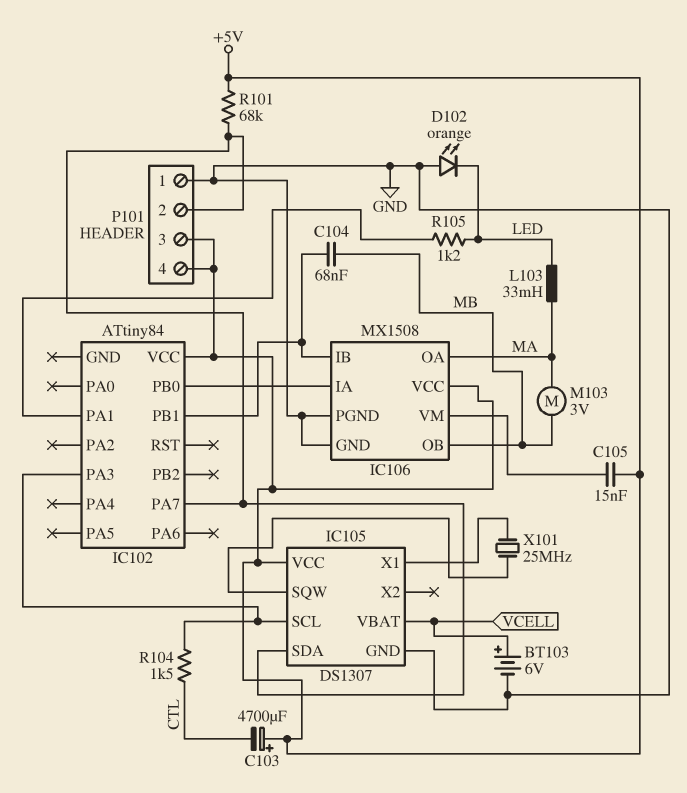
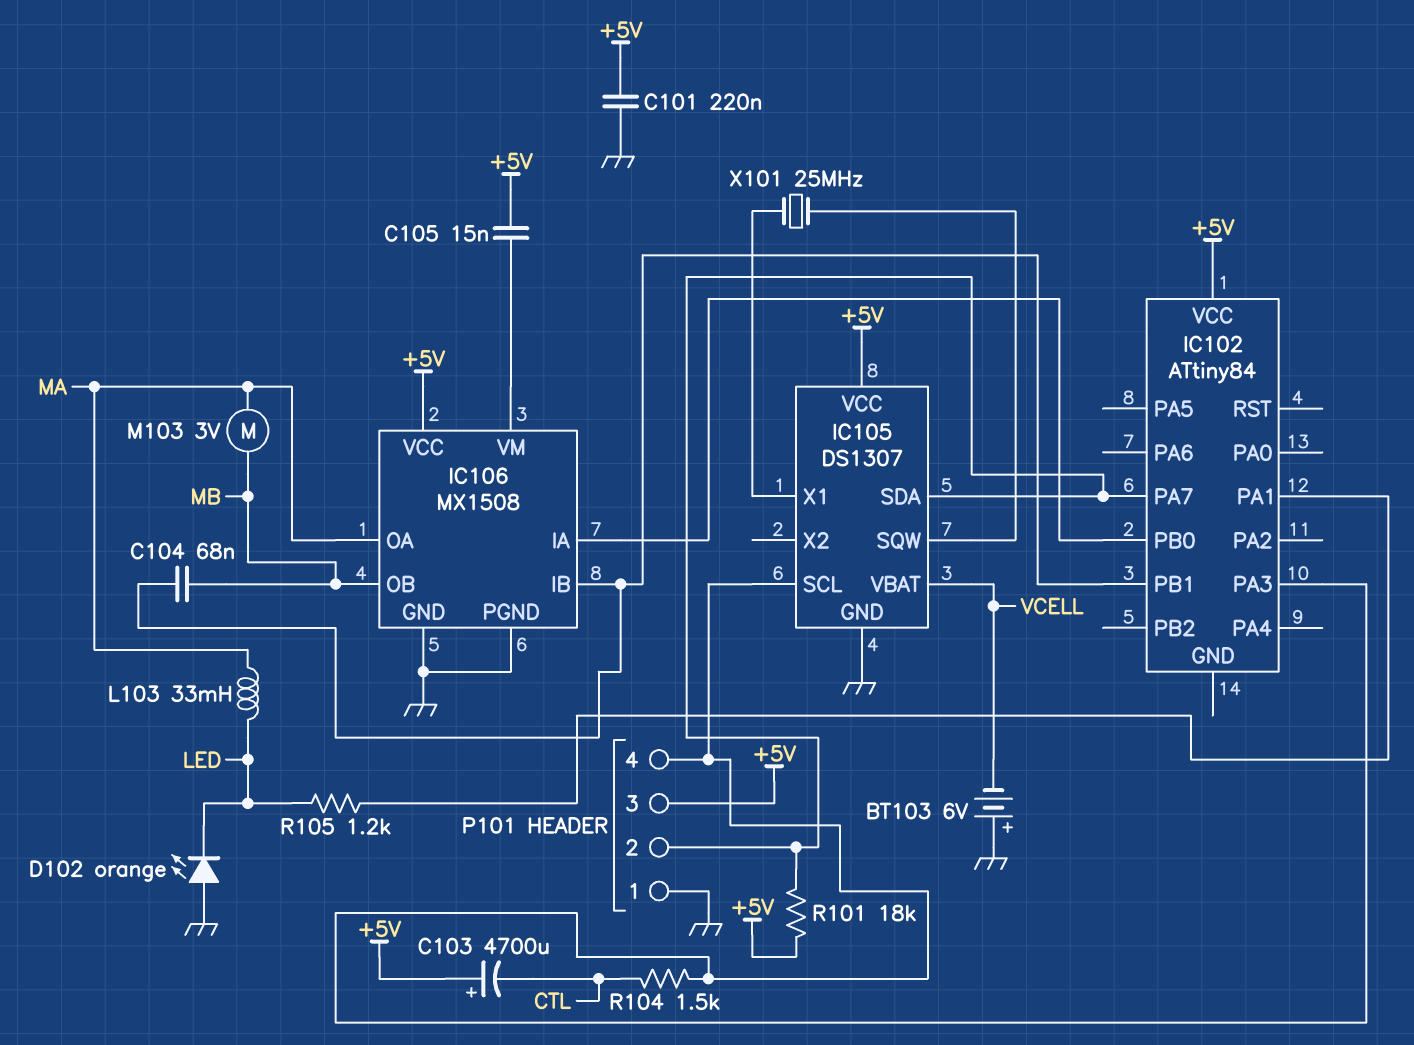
BT103: 6V (plus VCELL, minus GND) -> 6V (plus GND, minus VCELL)
C101: none -> 220nF (+5V, GND)
P101 pin 4: +5V -> IC102/PA3
R101: 68k (+5V, IC102/PA7) -> 18k (+5V, IC102/PA7)

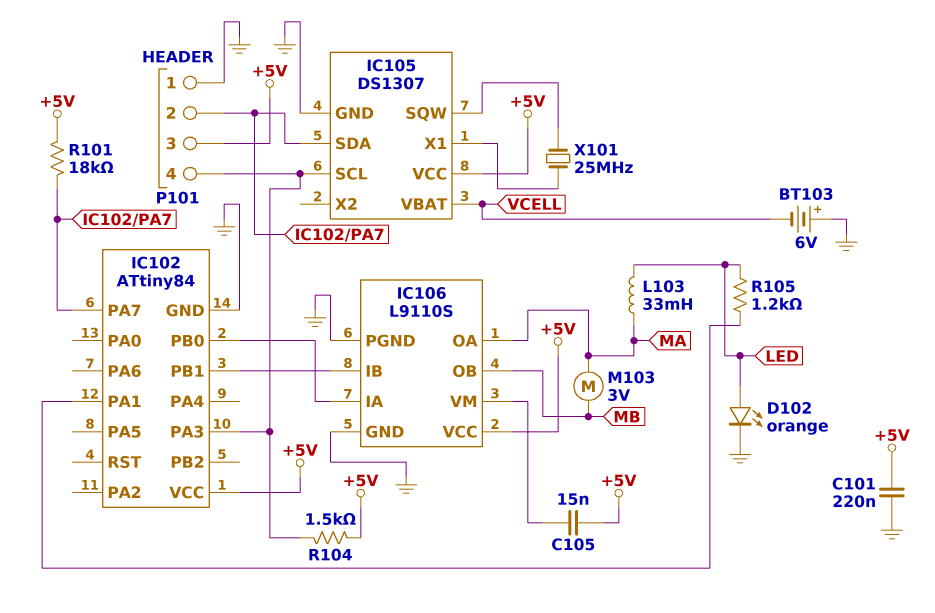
C103: 4700uF (plus +5V, minus CTL) -> none
C104: 68nF (IC102/PB1, MB) -> none
D102: LED orange (A GND, K LED) -> LED orange (A LED, K GND)
IC102 pin GND: none -> GND
IC106: MX1508 -> L9110S
R104: 1.5k (CTL, IC102/PA3) -> 1.5k (+5V, IC102/PA3)

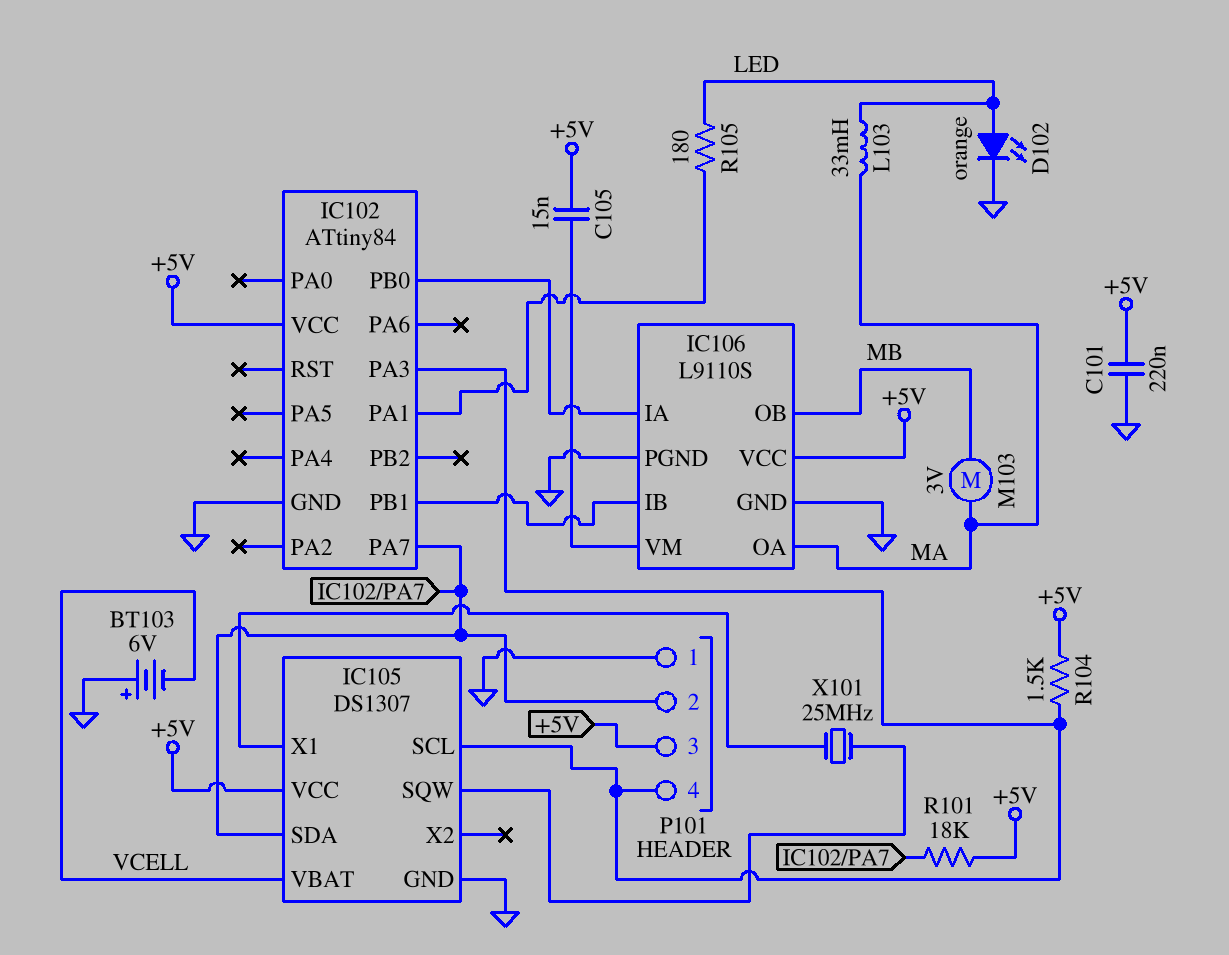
R105: 1.2k (IC102/PA1, LED) -> 180 (IC102/PA1, LED)

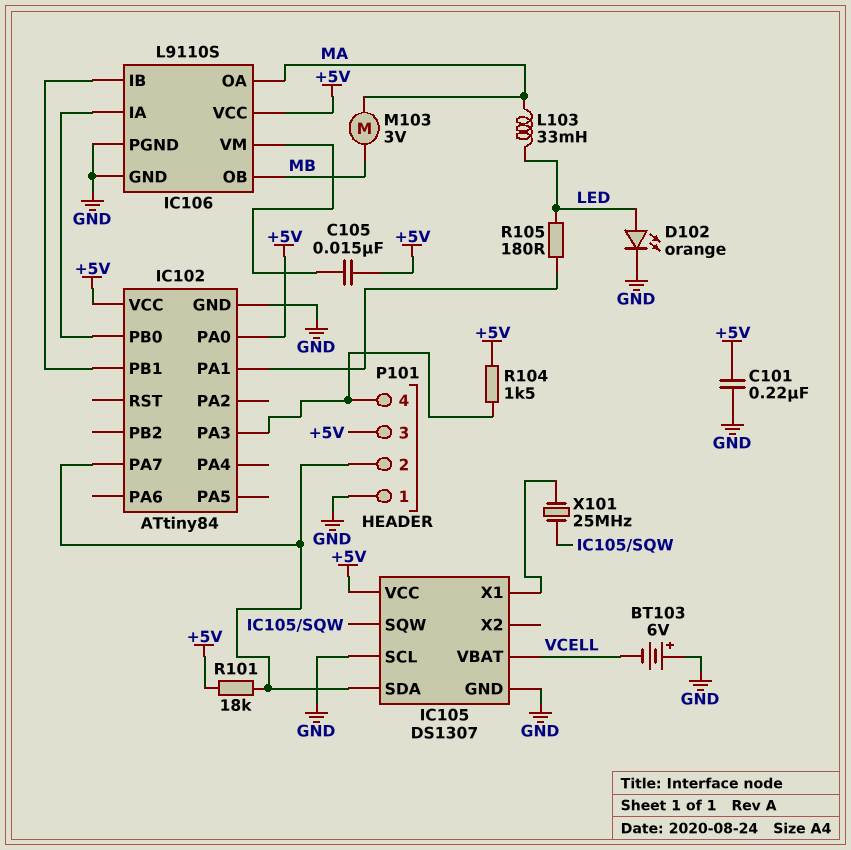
IC102 pin PA0: none -> +5V
IC105 pin SCL: IC102/PA3 -> GND

